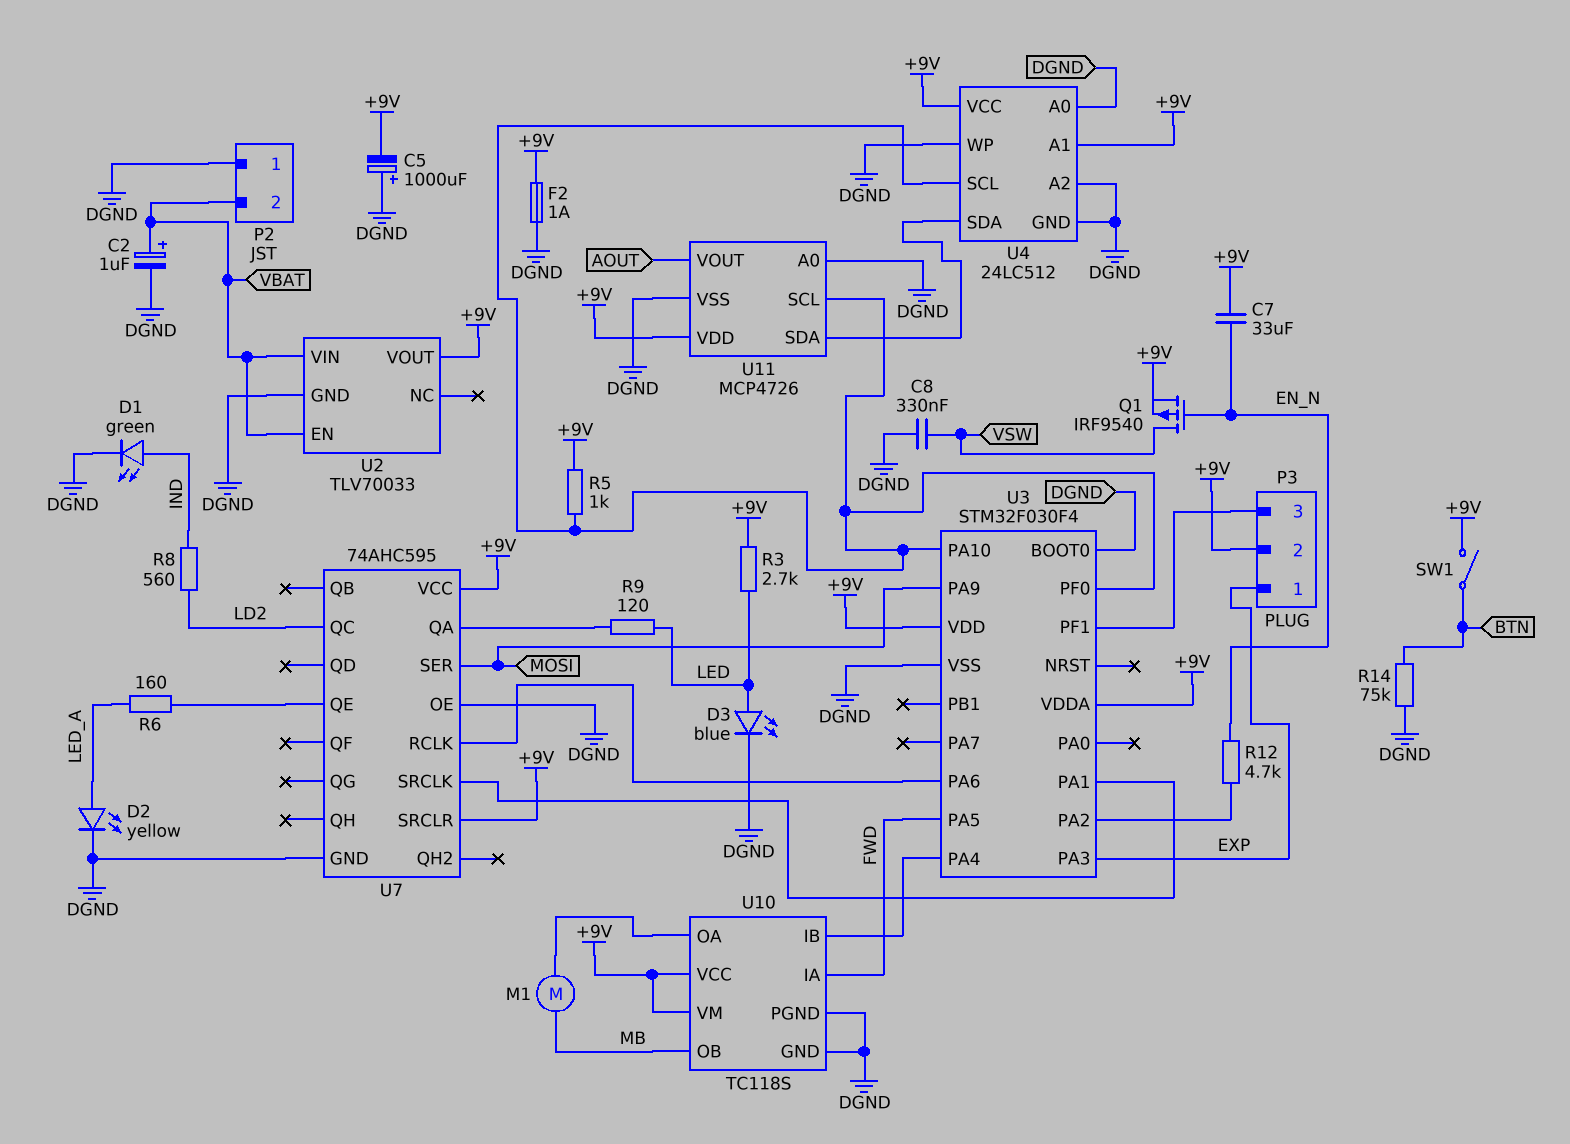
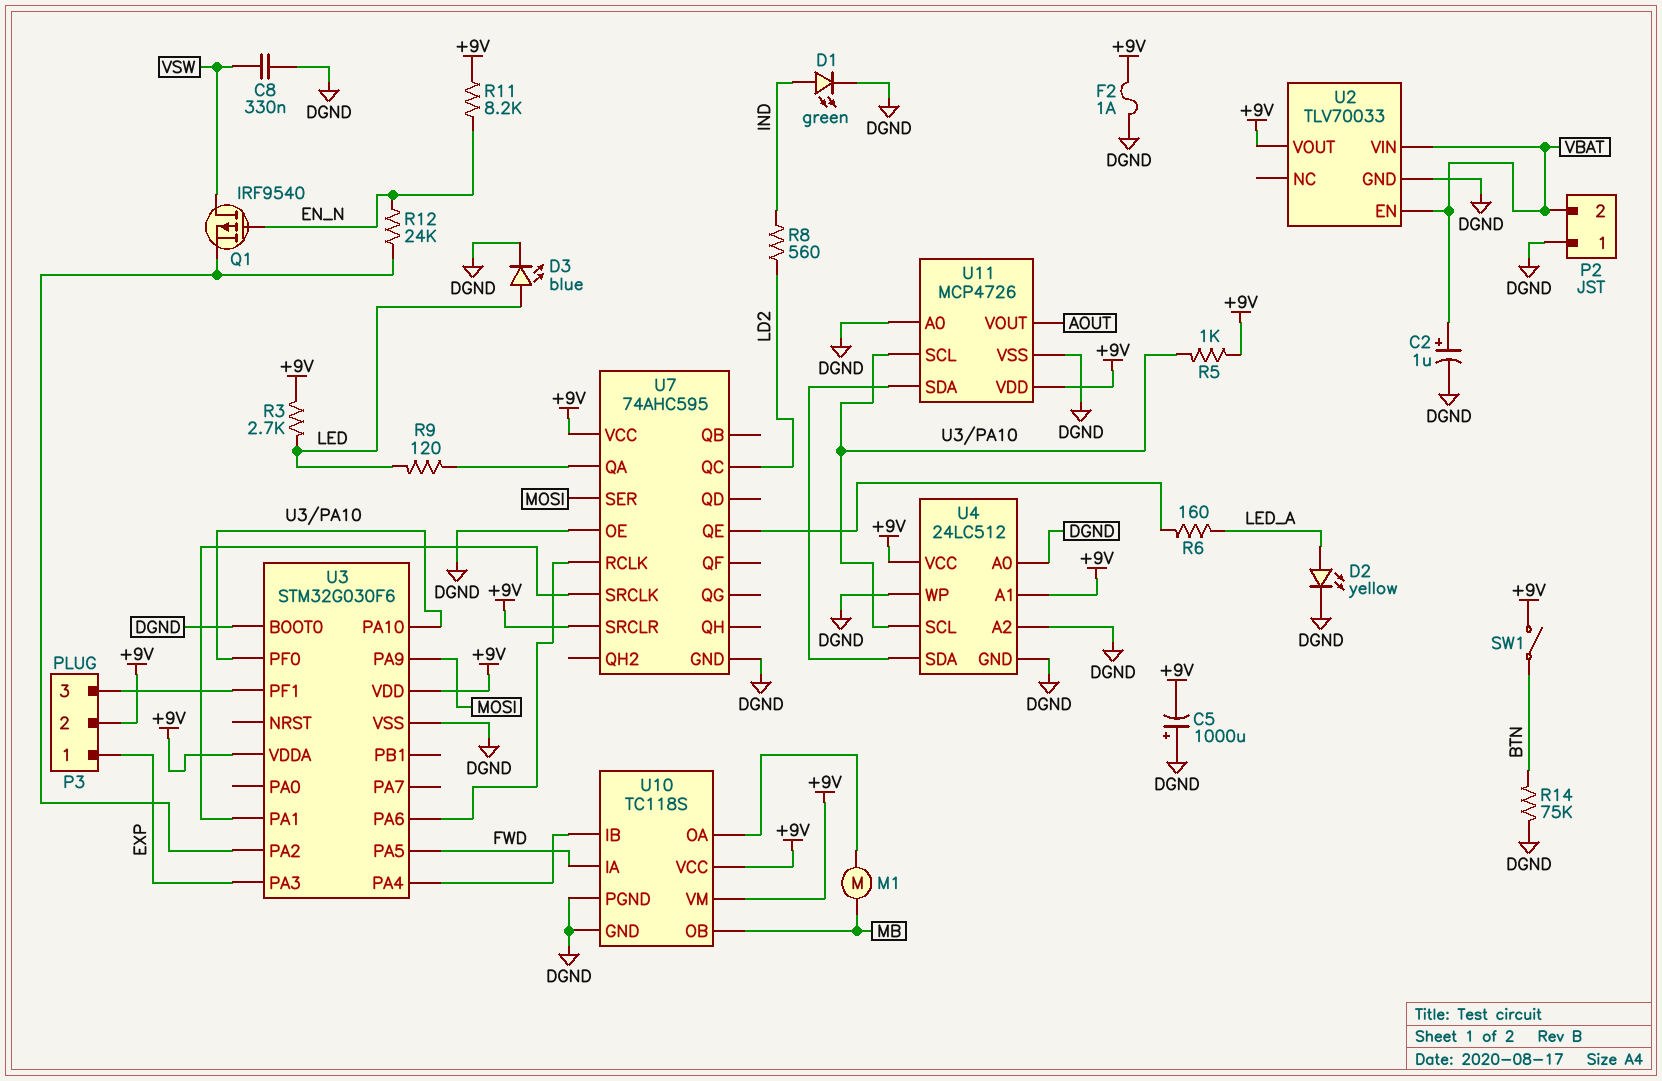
C7: 33uF (+9V, EN_N) -> none
Q1: PMOS IRF9540 (G EN_N, D VSW, S +9V) -> PMOS IRF9540 (G EN_N, D VSW, S U3/PA2)
R11: none -> 8.2k (+9V, EN_N)
R12: 4.7k (EN_N, U3/PA2) -> 24k (EN_N, U3/PA2)
U3: STM32F030F4 -> STM32G030F6

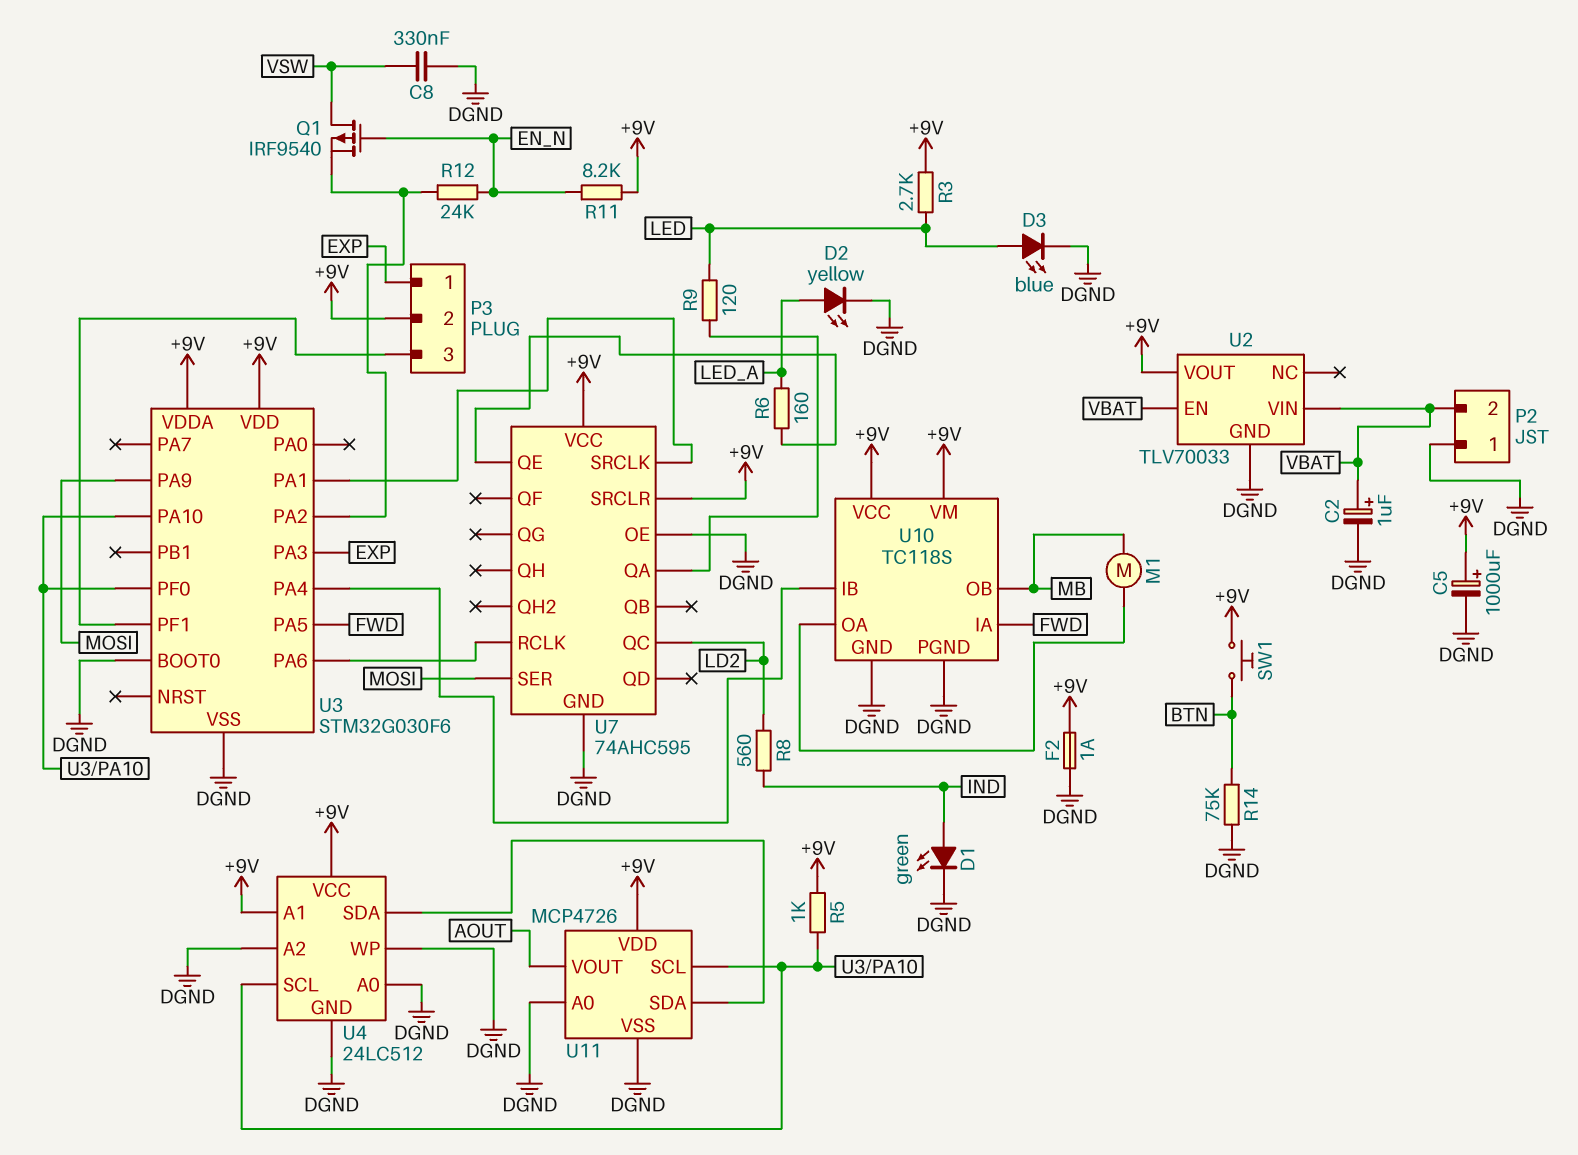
C5: 1000uF (plus DGND, minus +9V) -> 1000uF (plus +9V, minus DGND)
SW1: switch (+9V, BTN) -> button (+9V, BTN)

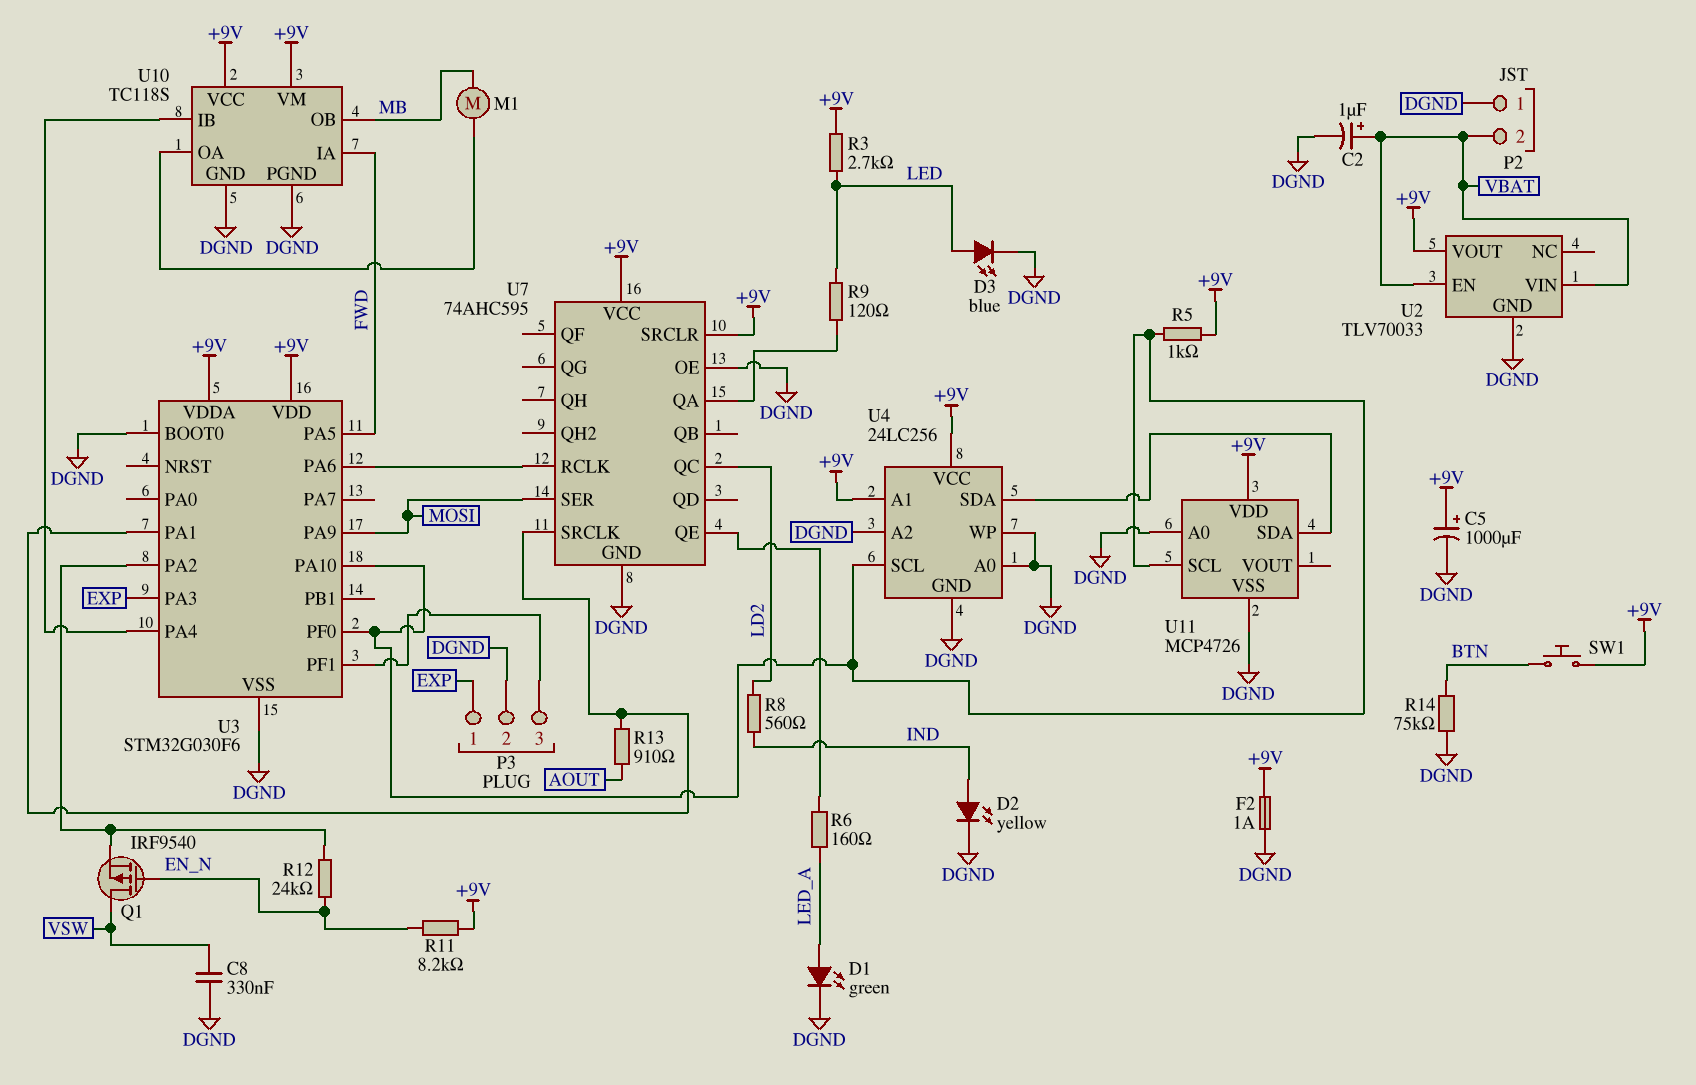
D1: LED green (A IND, K DGND) -> LED green (A LED_A, K DGND)
D2: LED yellow (A LED_A, K DGND) -> LED yellow (A IND, K DGND)
P3 pin 2: +9V -> DGND
R13: none -> 910 (AOUT, U3/PA1)
U4: 24LC512 -> 24LC256
U11 pin VOUT: AOUT -> none

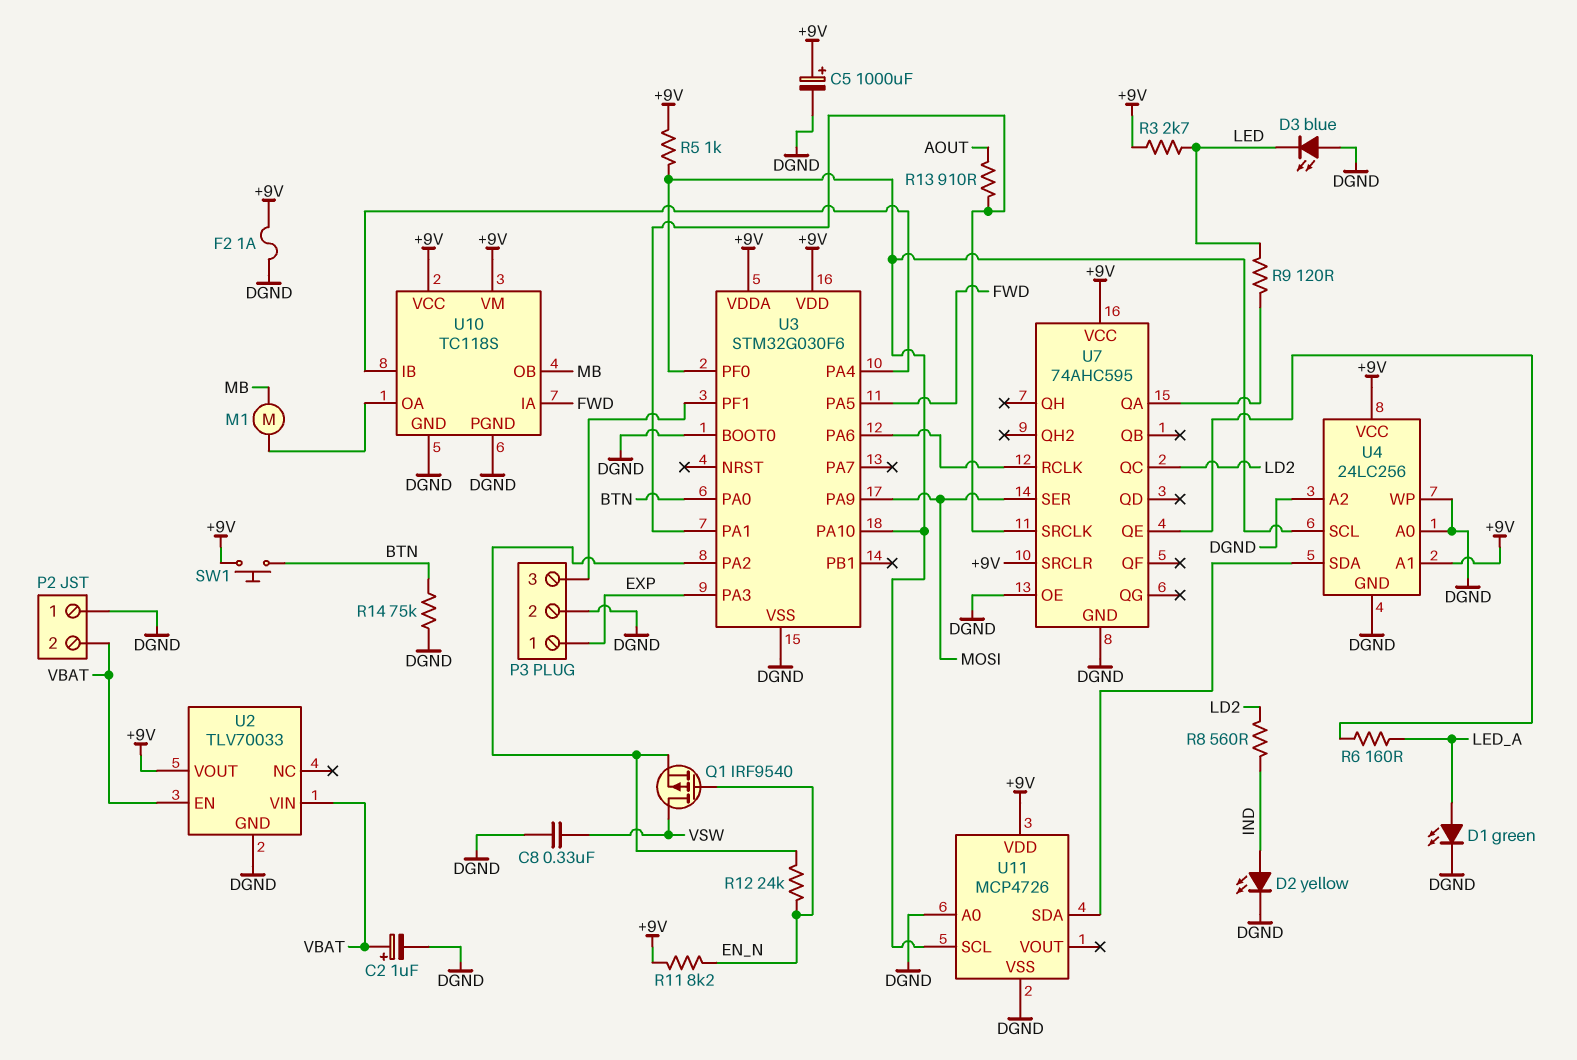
D3: LED blue (A LED, K DGND) -> LED blue (A DGND, K LED)
U3 pin PA0: none -> BTN

